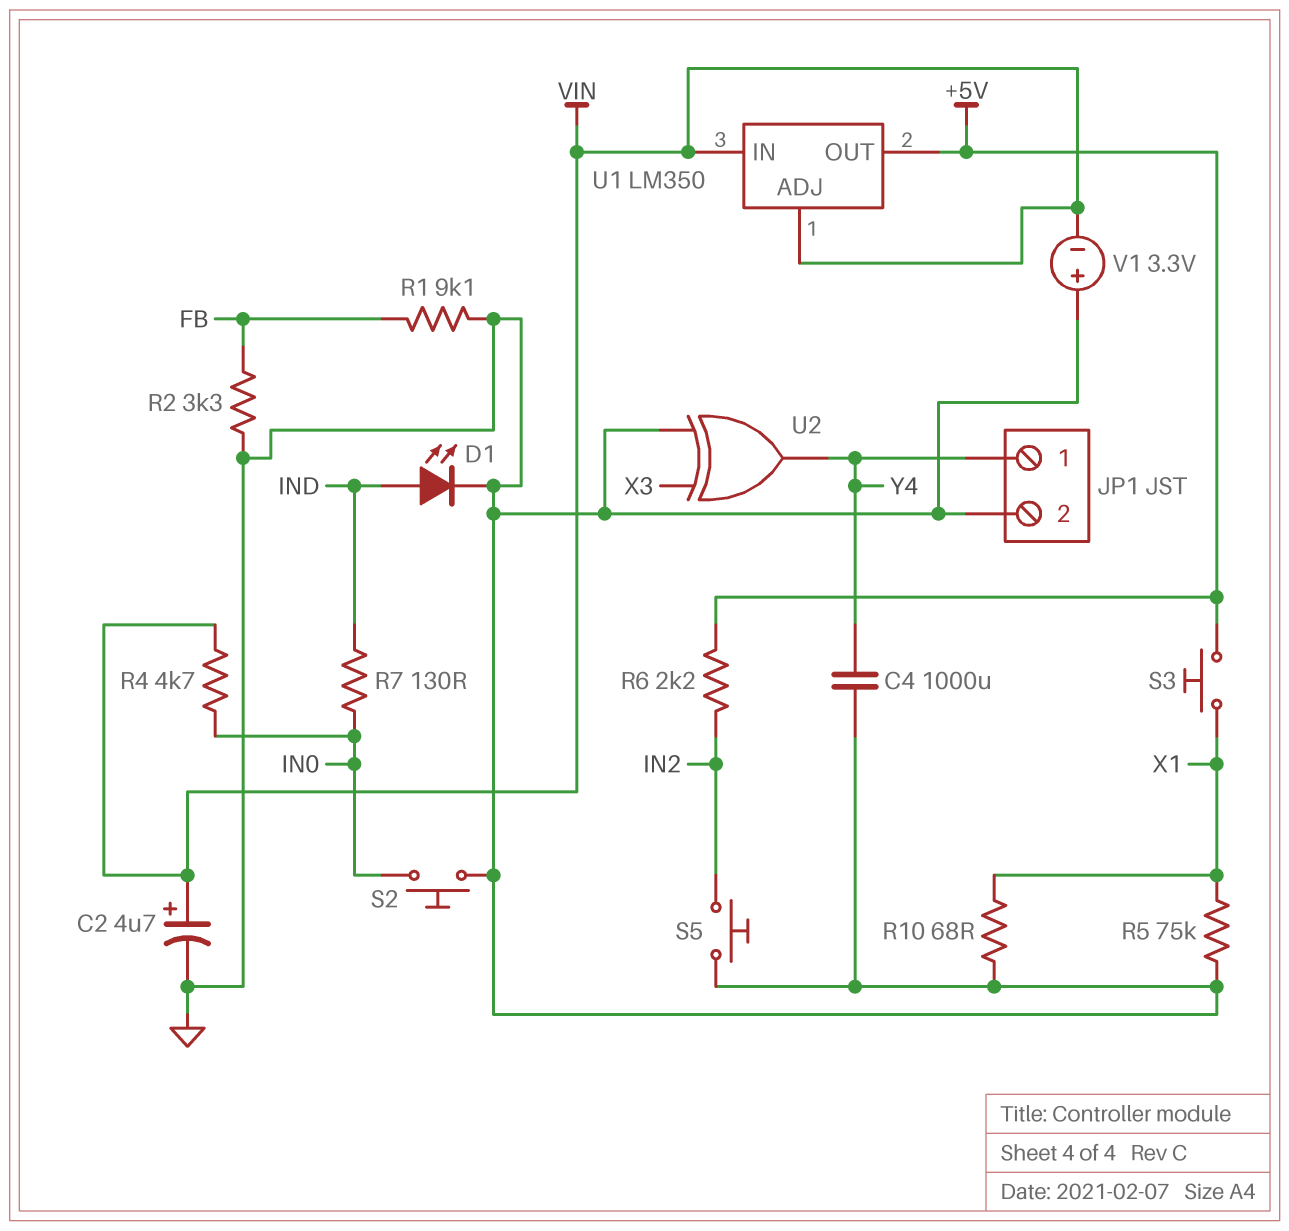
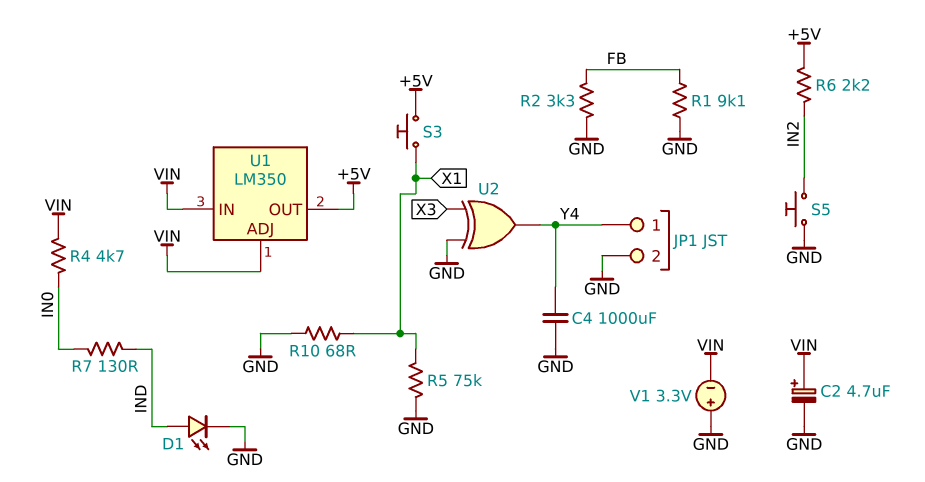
S2: button (GND, IN0) -> none

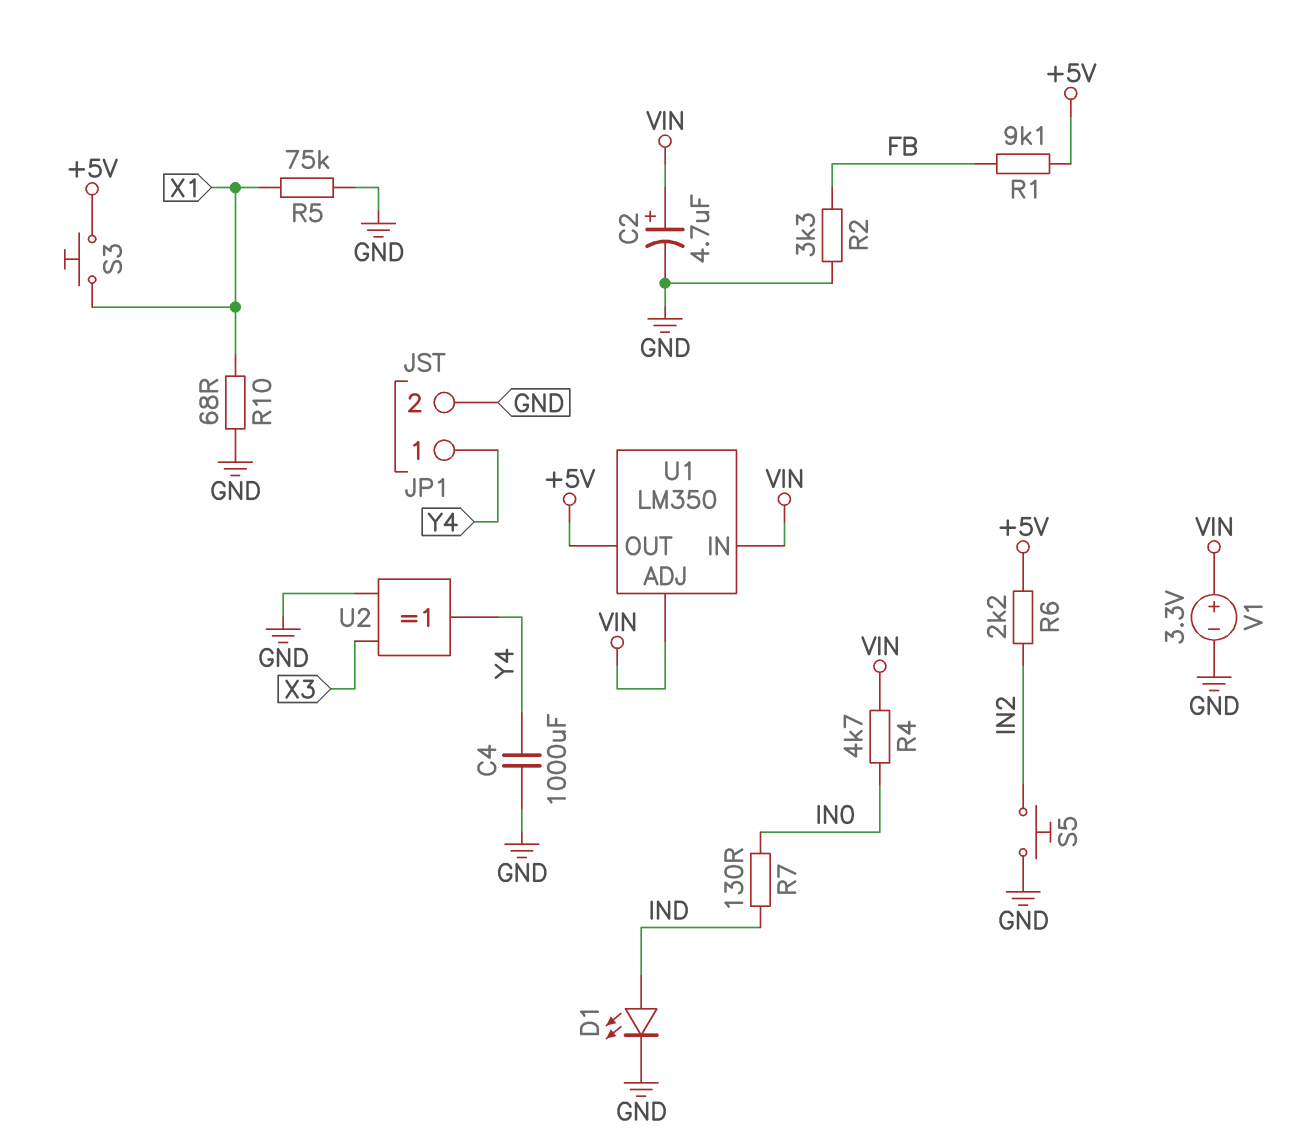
R1: 9.1k (FB, GND) -> 9.1k (+5V, FB)
V1: 3.3V (plus GND, minus VIN) -> 3.3V (plus VIN, minus GND)

